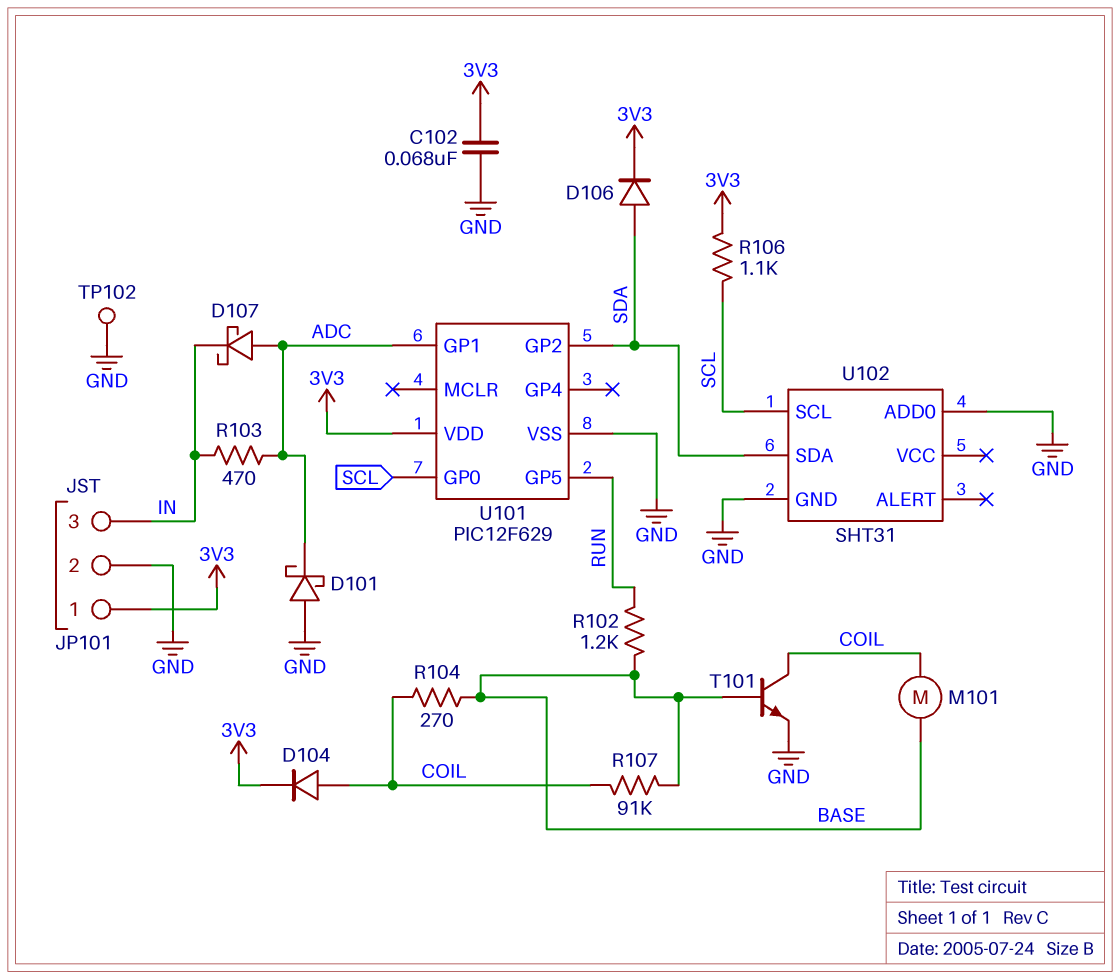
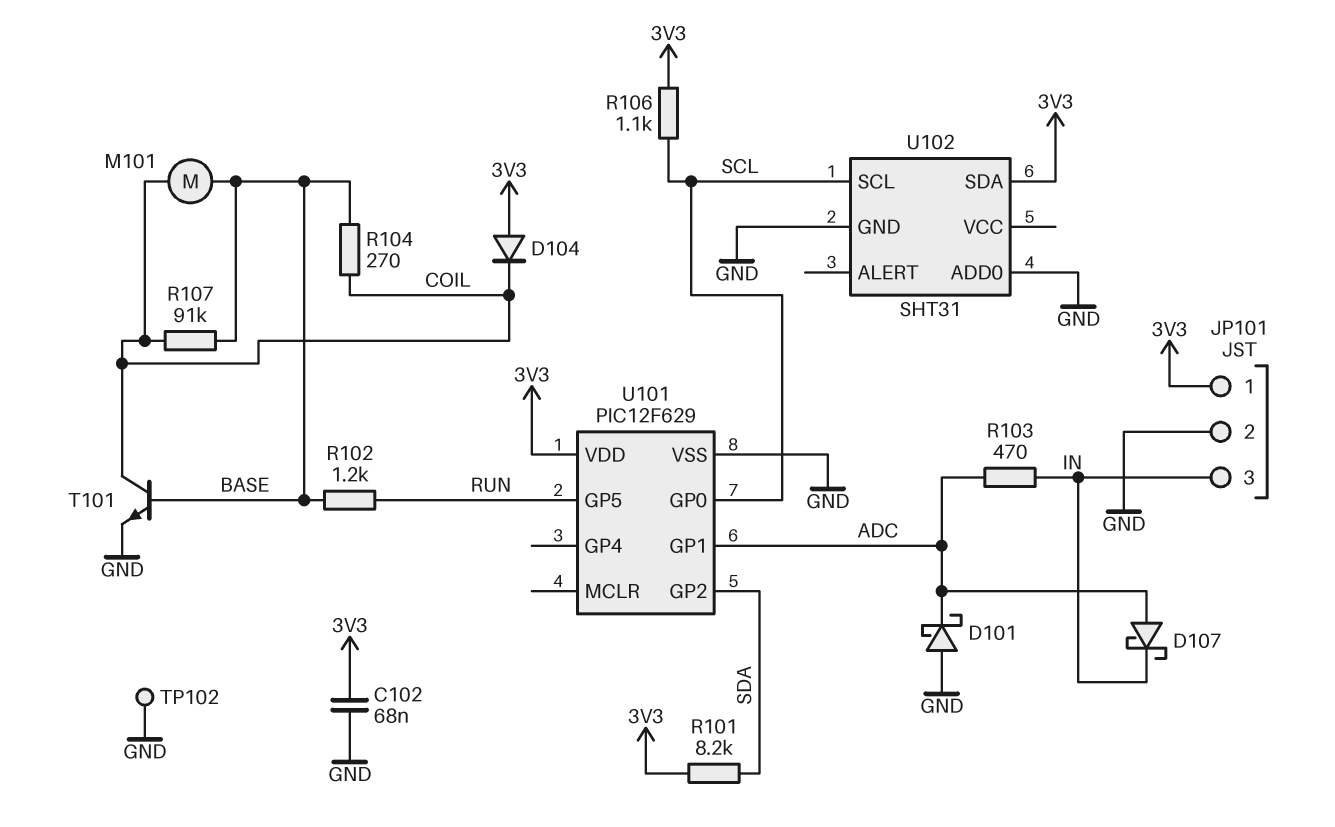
D104: diode (A COIL, K 3V3) -> diode (A 3V3, K COIL)
D106: diode (A SDA, K 3V3) -> none
R101: none -> 8.2k (3V3, SDA)
U102 pin SDA: SDA -> 3V3

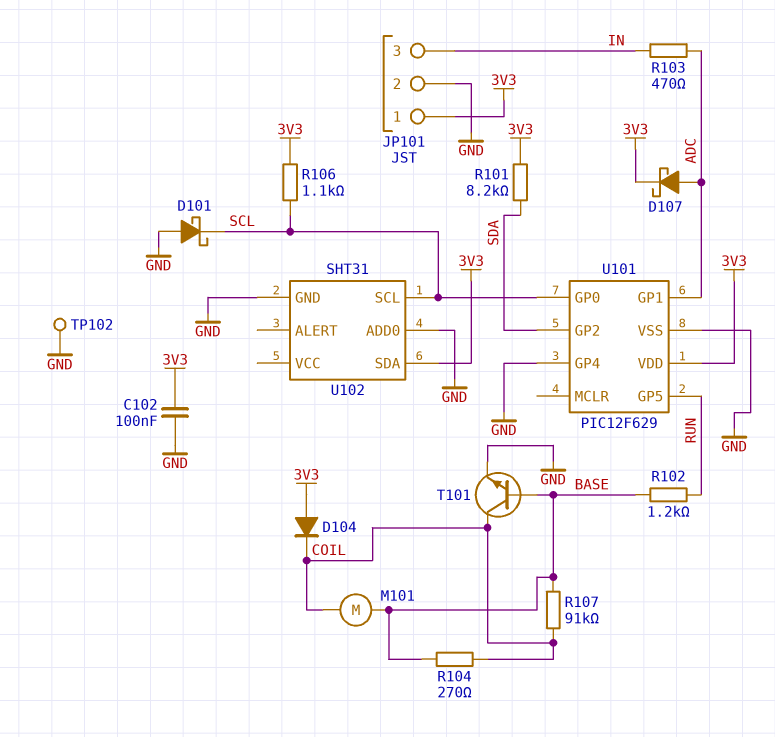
C102: 68nF (3V3, GND) -> 100nF (3V3, GND)
D101: schottky (A GND, K ADC) -> schottky (A GND, K SCL)
D107: schottky (A ADC, K IN) -> schottky (A ADC, K 3V3)
U101 pin GP4: none -> GND

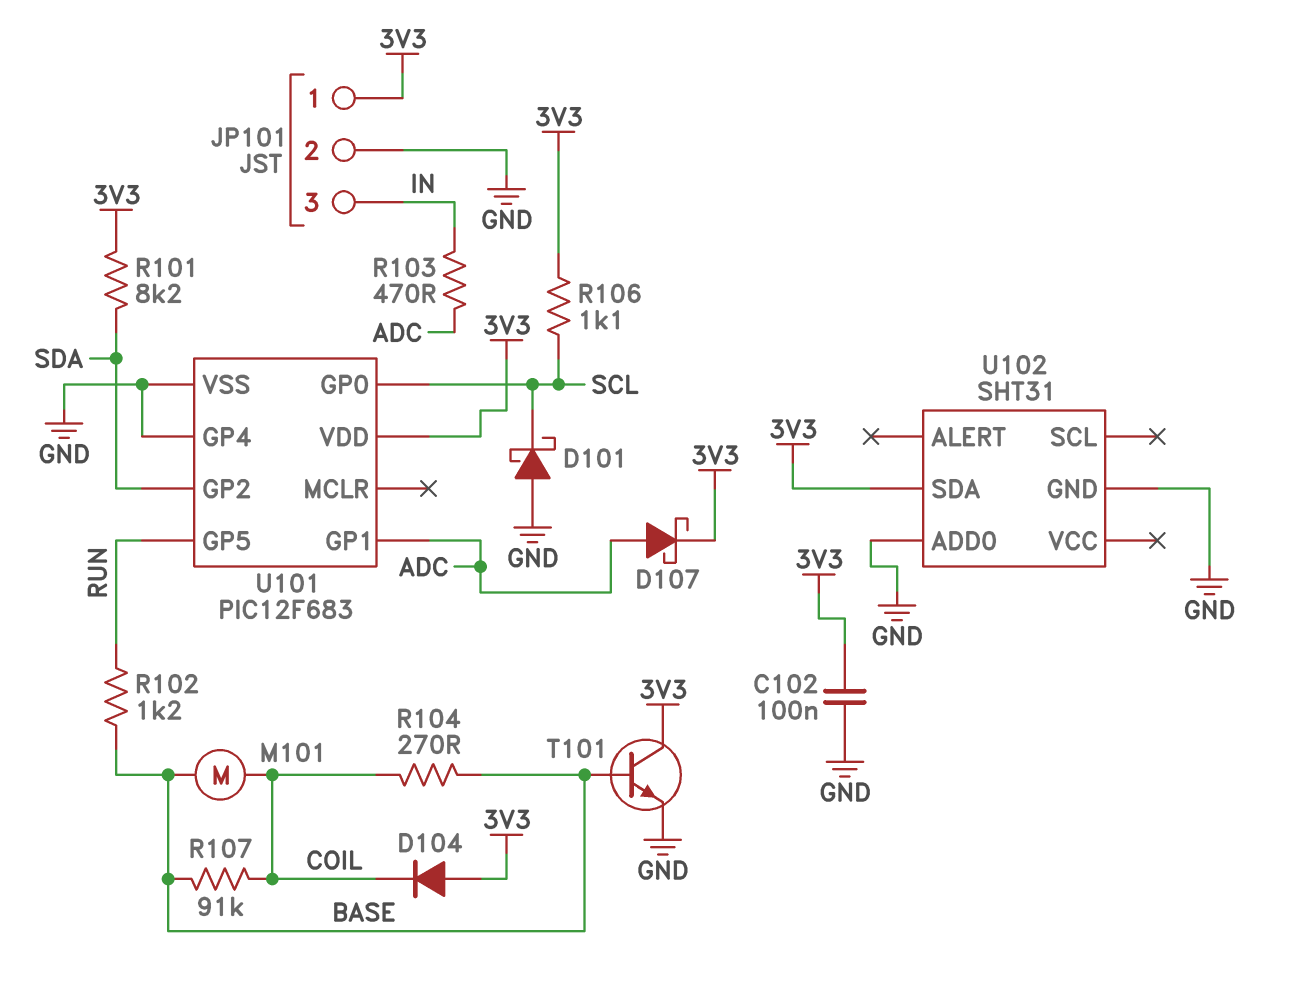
T101: NPN (B BASE, C COIL, E GND) -> NPN (B BASE, C 3V3, E GND)
TP102: test point (GND) -> none
U101: PIC12F629 -> PIC12F683
U102 pin SCL: SCL -> none

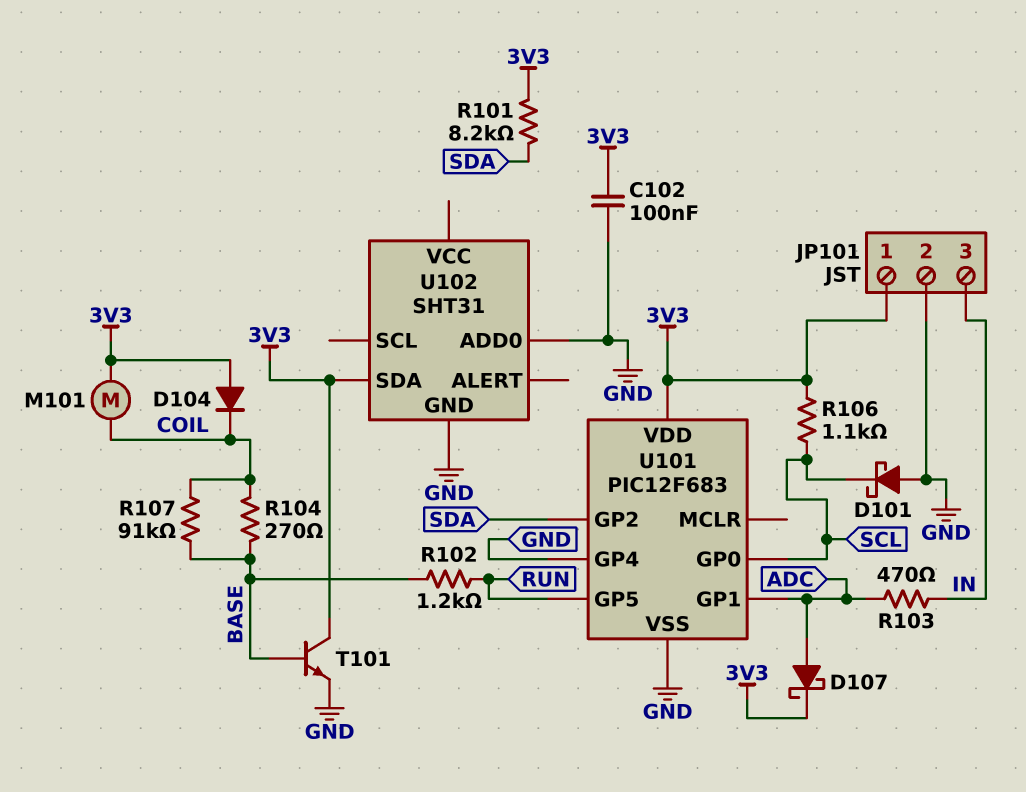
M101: motor (BASE, COIL) -> motor (3V3, COIL)

